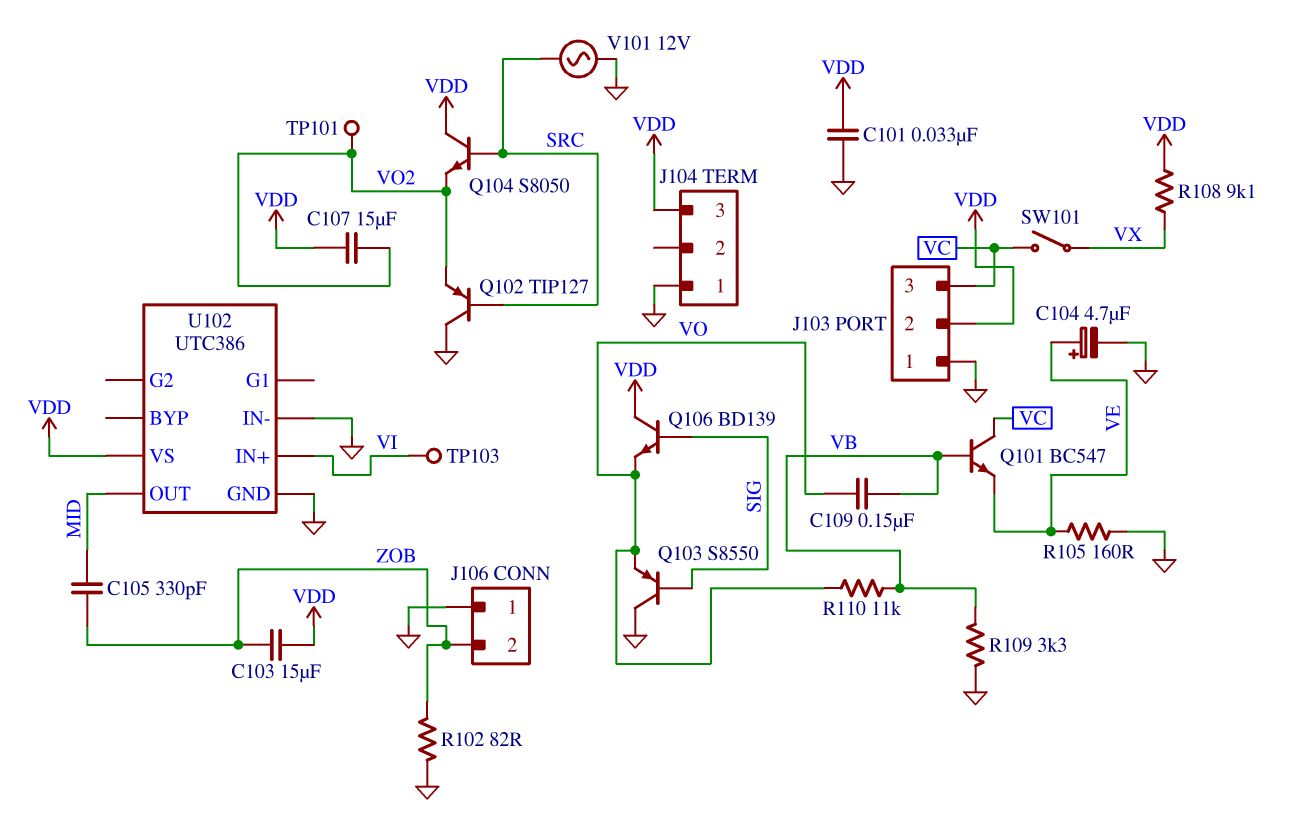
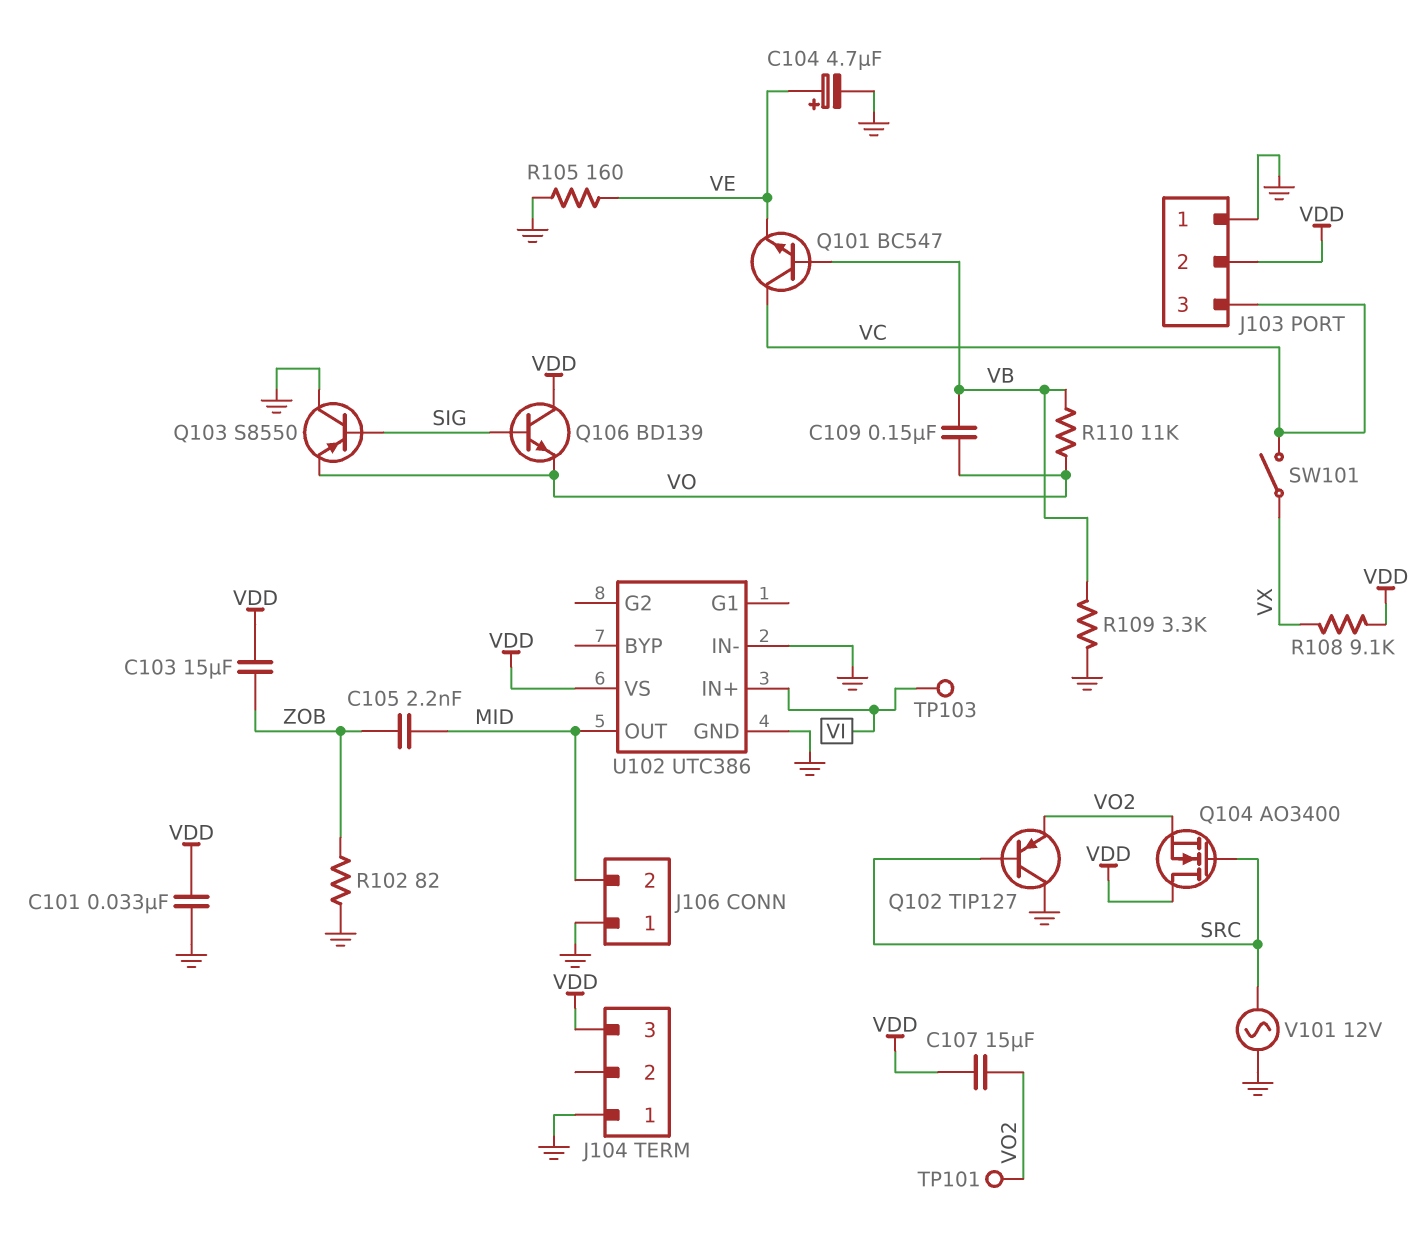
C105: 330pF (MID, ZOB) -> 2.2nF (MID, ZOB)
J106 pin 2: ZOB -> MID
Q104: NPN S8050 (B SRC, C VDD, E VO2) -> NMOS AO3400 (G SRC, D VDD, S VO2)

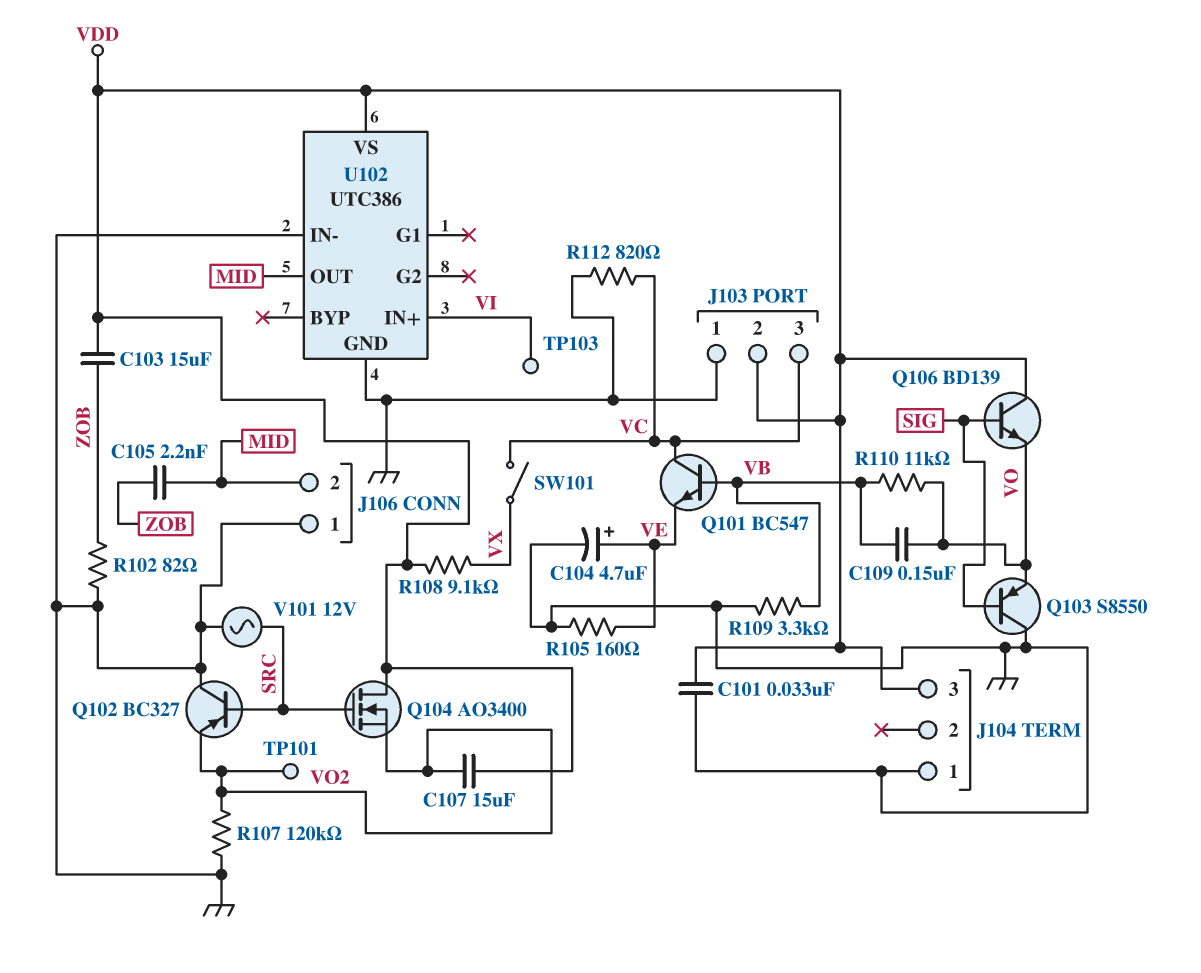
Q102: PNP TIP127 (B SRC, C GND, E VO2) -> PNP BC327 (B SRC, C GND, E VO2)
R107: none -> 120k (GND, VO2)
R112: none -> 820 (GND, VC)

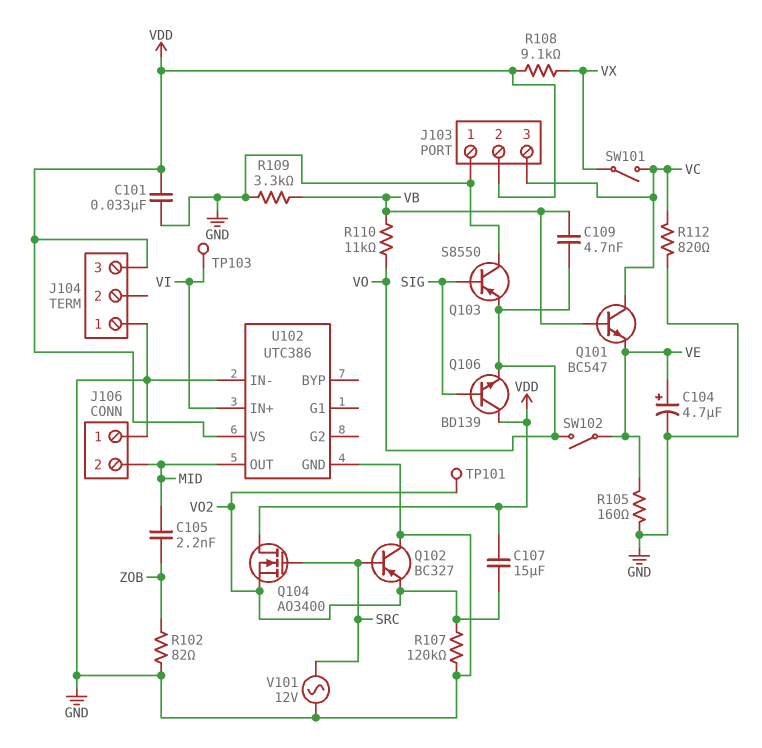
C103: 15uF (VDD, ZOB) -> none
C109: 150nF (VB, VO) -> 4.7nF (VB, VO)
SW102: none -> switch (VE, VO)

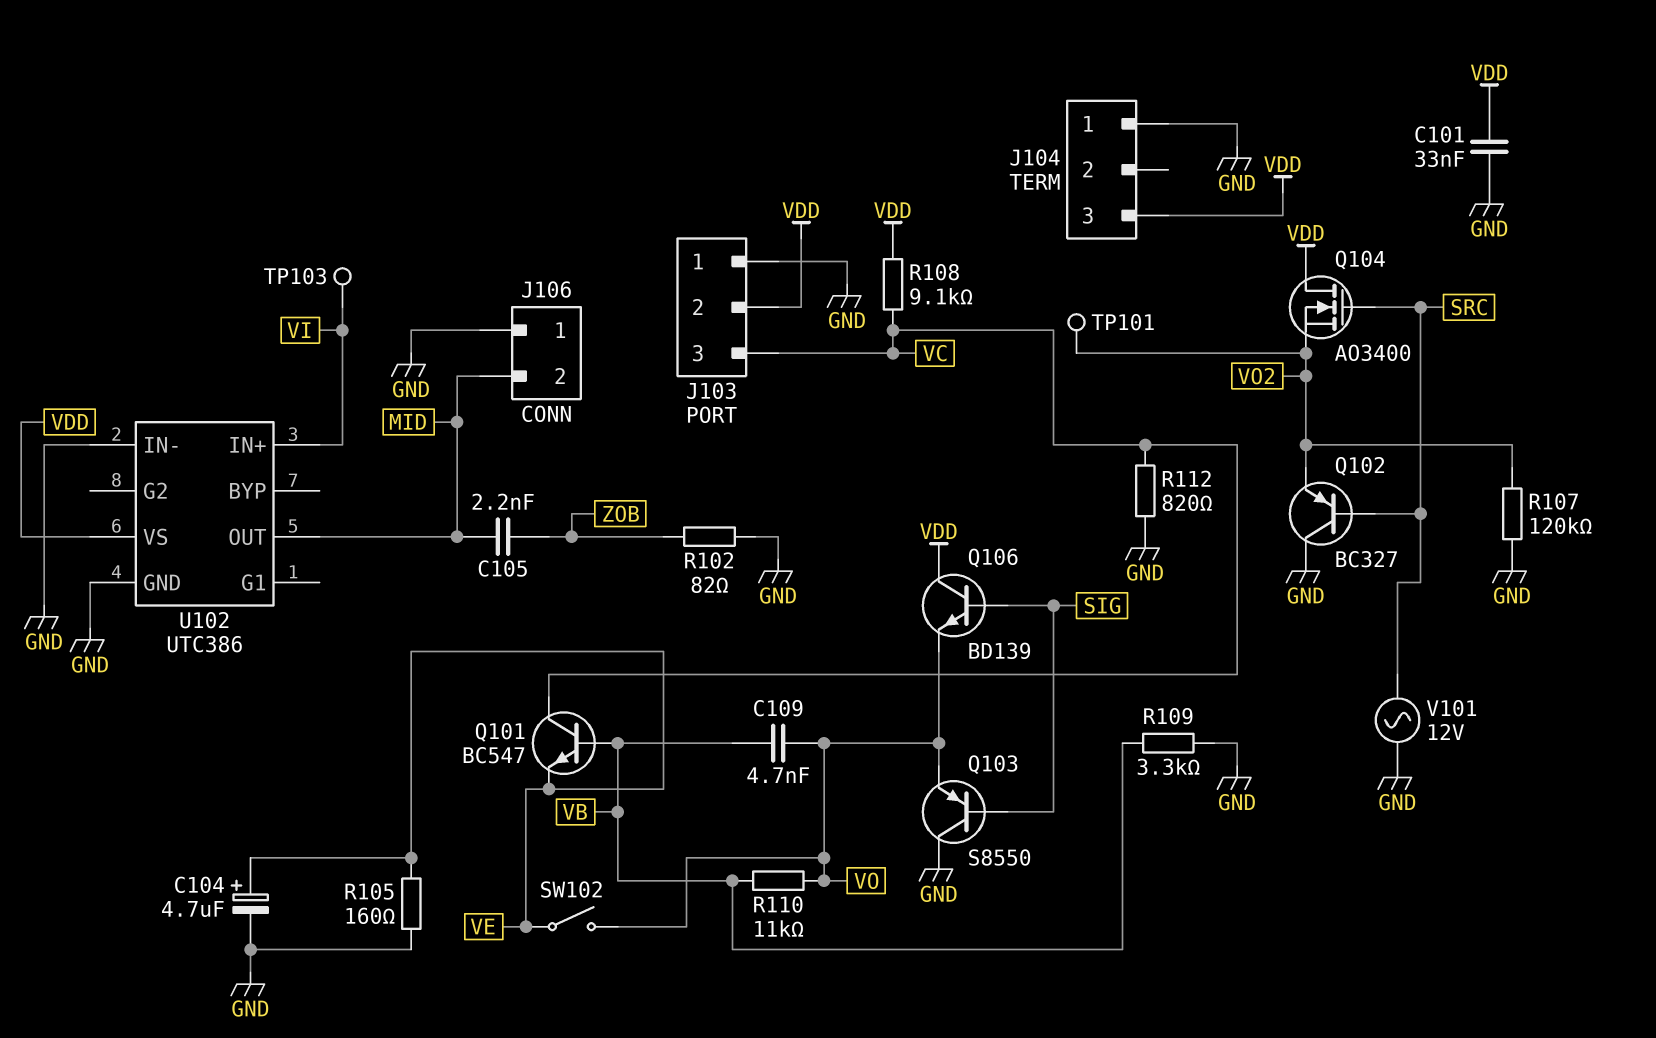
C107: 15uF (VDD, VO2) -> none
R108: 9.1k (VDD, VX) -> 9.1k (VC, VDD)
SW101: switch (VC, VX) -> none

